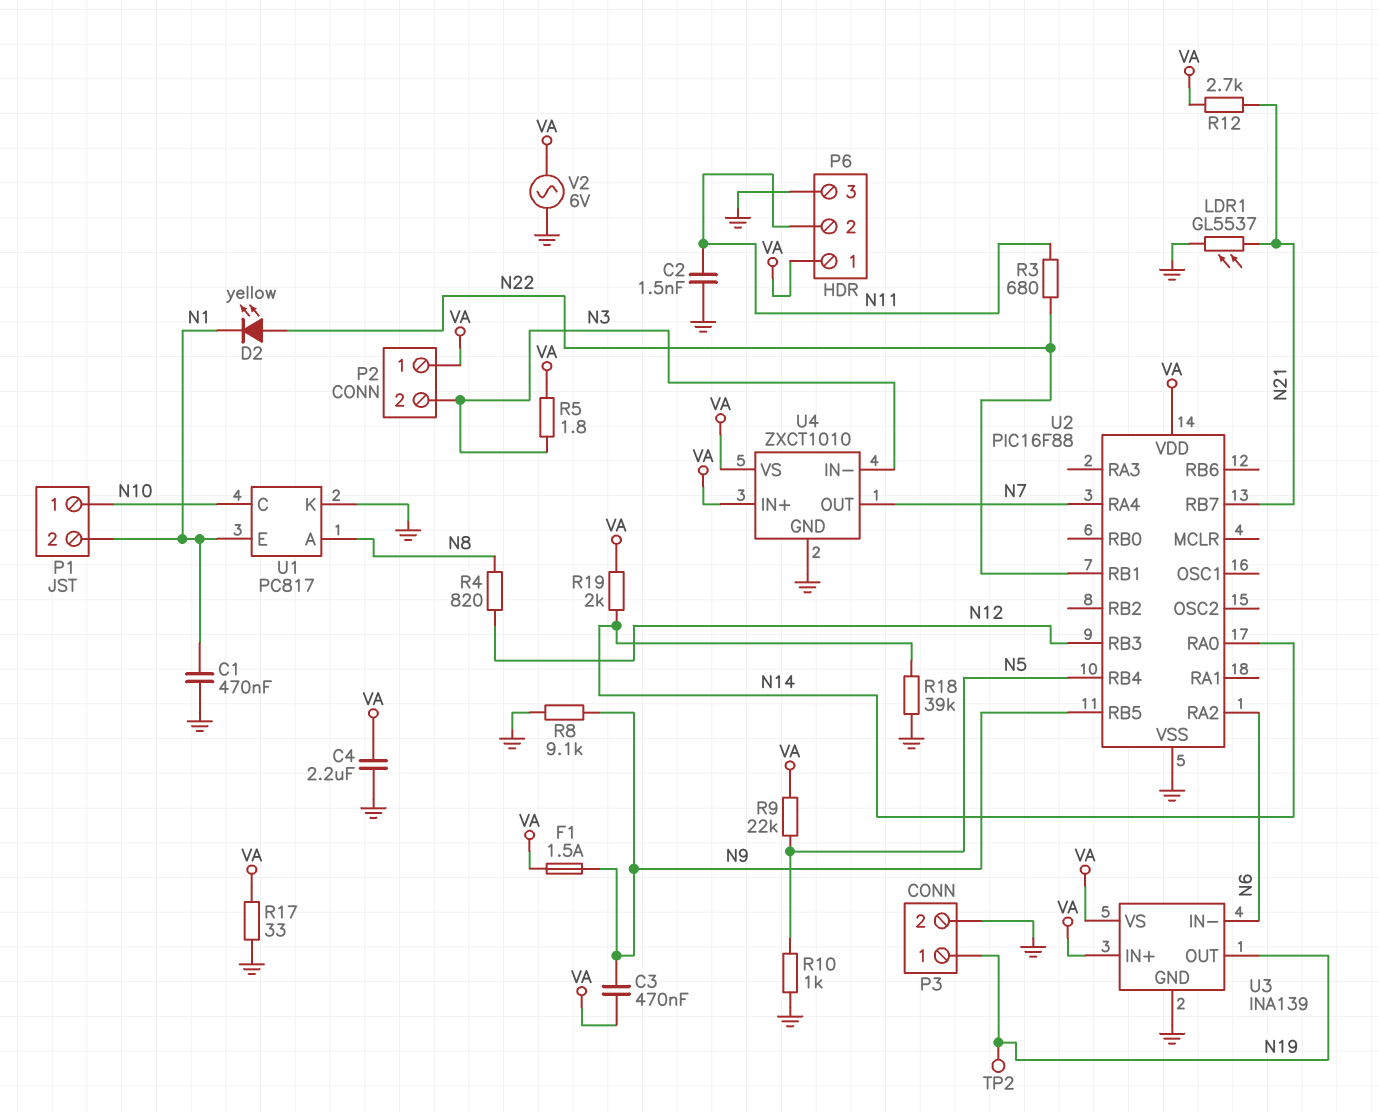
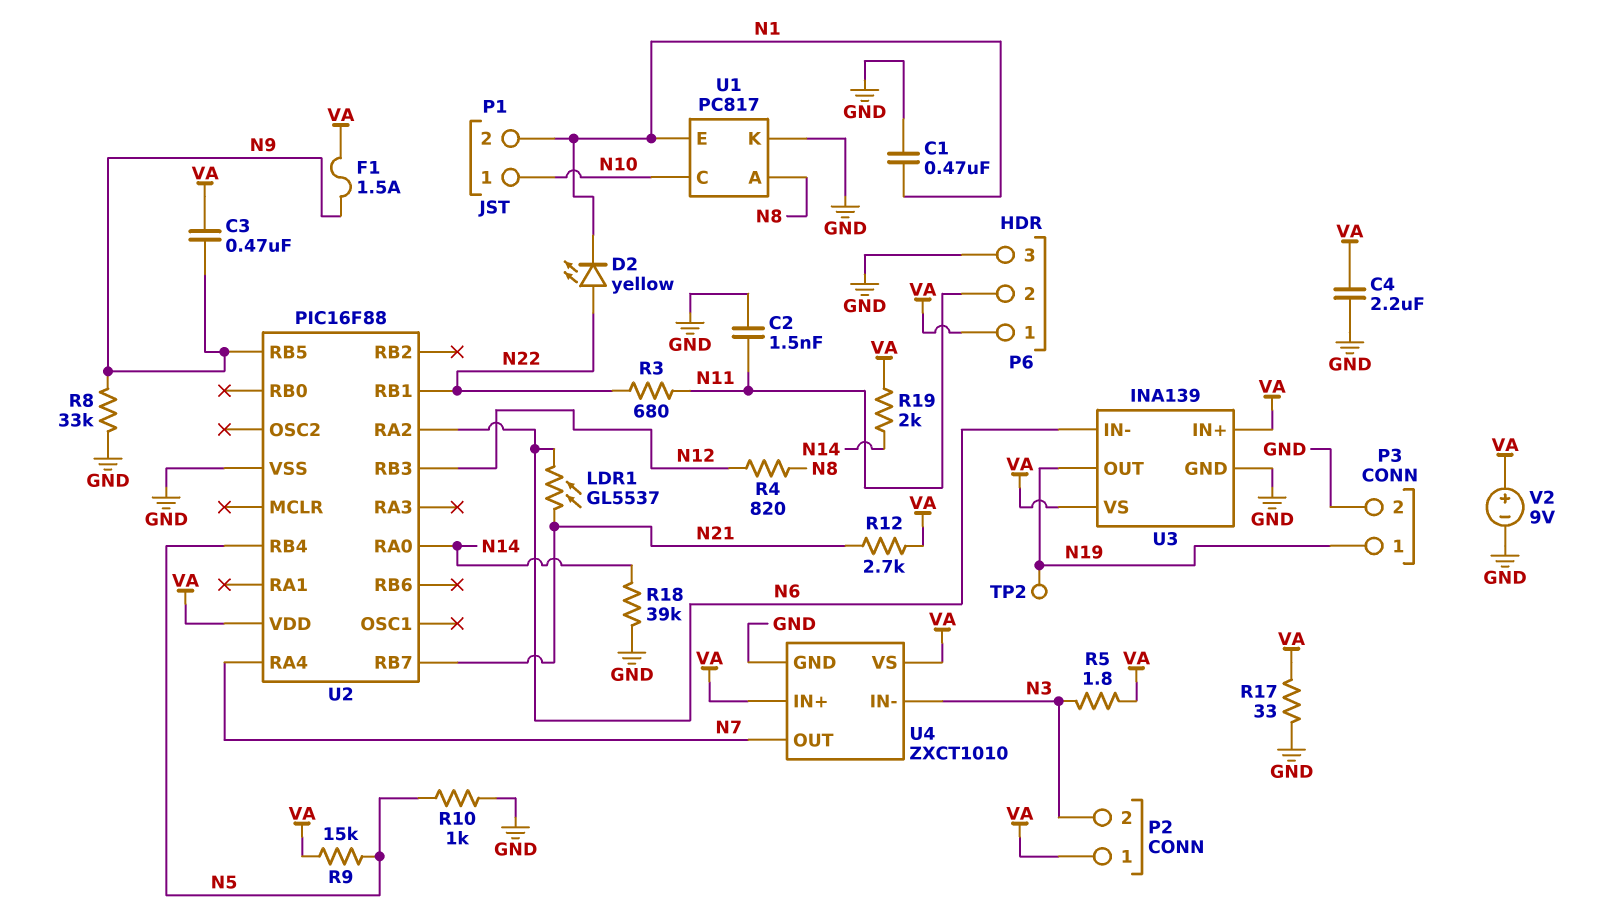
LDR1: GL5537 (GND, N21) -> GL5537 (N6, N21)
R8: 9.1k (GND, N9) -> 33k (GND, N9)
R9: 22k (N5, VA) -> 15k (N5, VA)
V2: AC 6V (GND, VA) -> 9V (plus VA, minus GND)

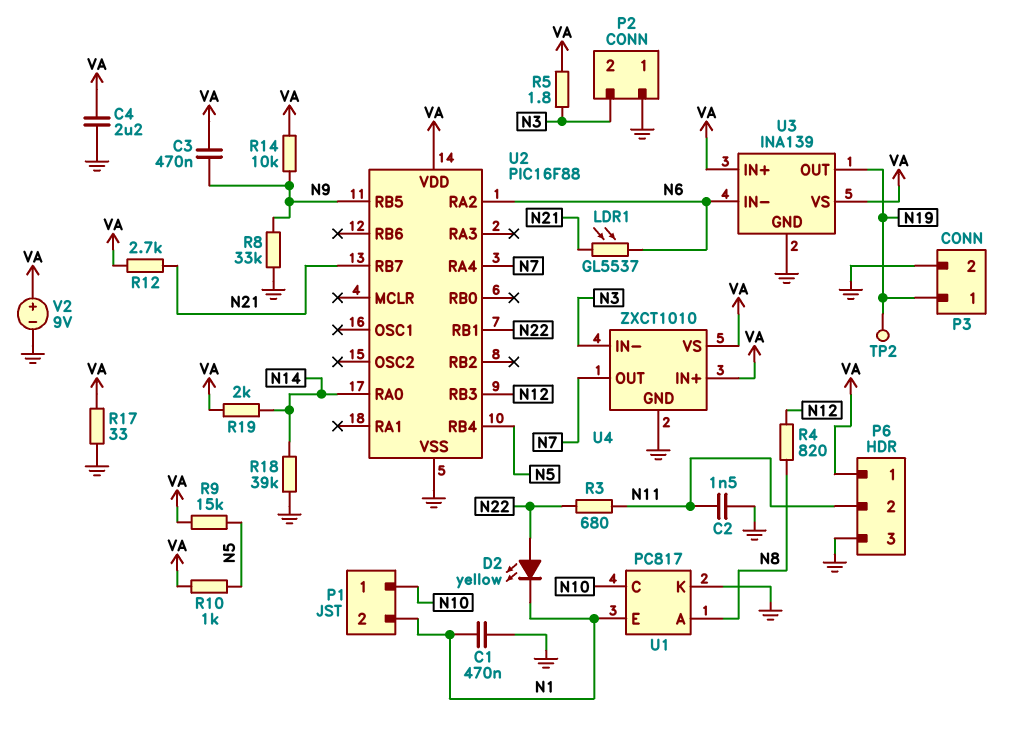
F1: 1.5A (N9, VA) -> none
P2 pin 1: VA -> GND
R10: 1k (GND, N5) -> 1k (N5, VA)
R14: none -> 10k (N9, VA)

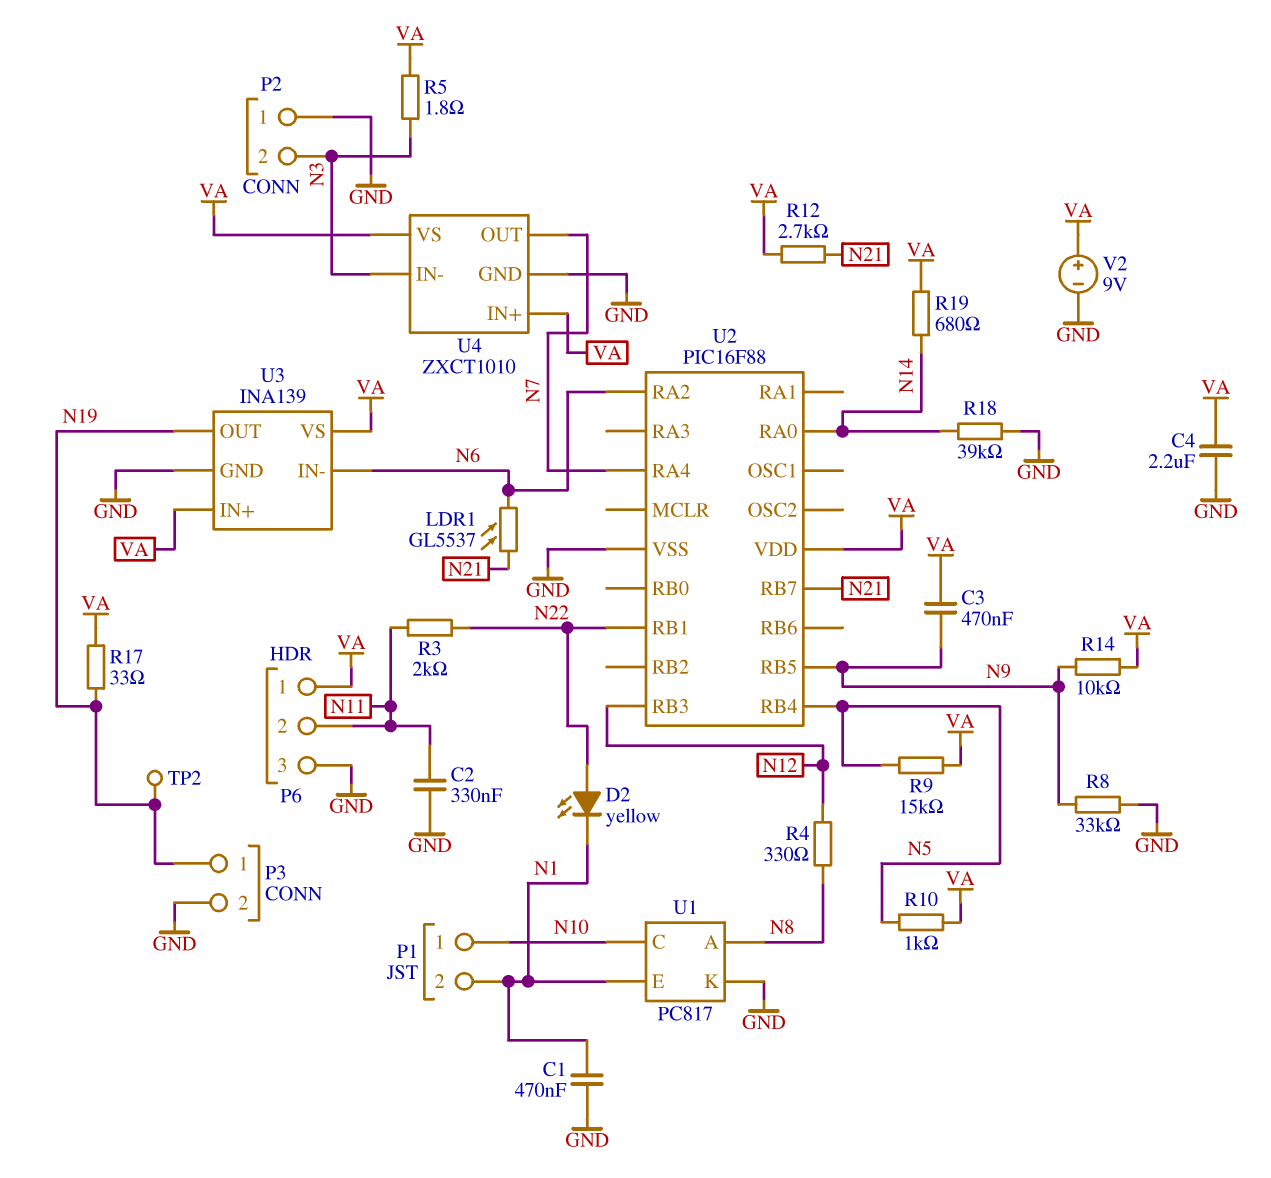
C2: 1.5nF (GND, N11) -> 330nF (GND, N11)
R3: 680 (N11, N22) -> 2k (N11, N22)
R4: 820 (N8, N12) -> 330 (N8, N12)
R17: 33 (GND, VA) -> 33 (N19, VA)
R19: 2k (N14, VA) -> 680 (N14, VA)

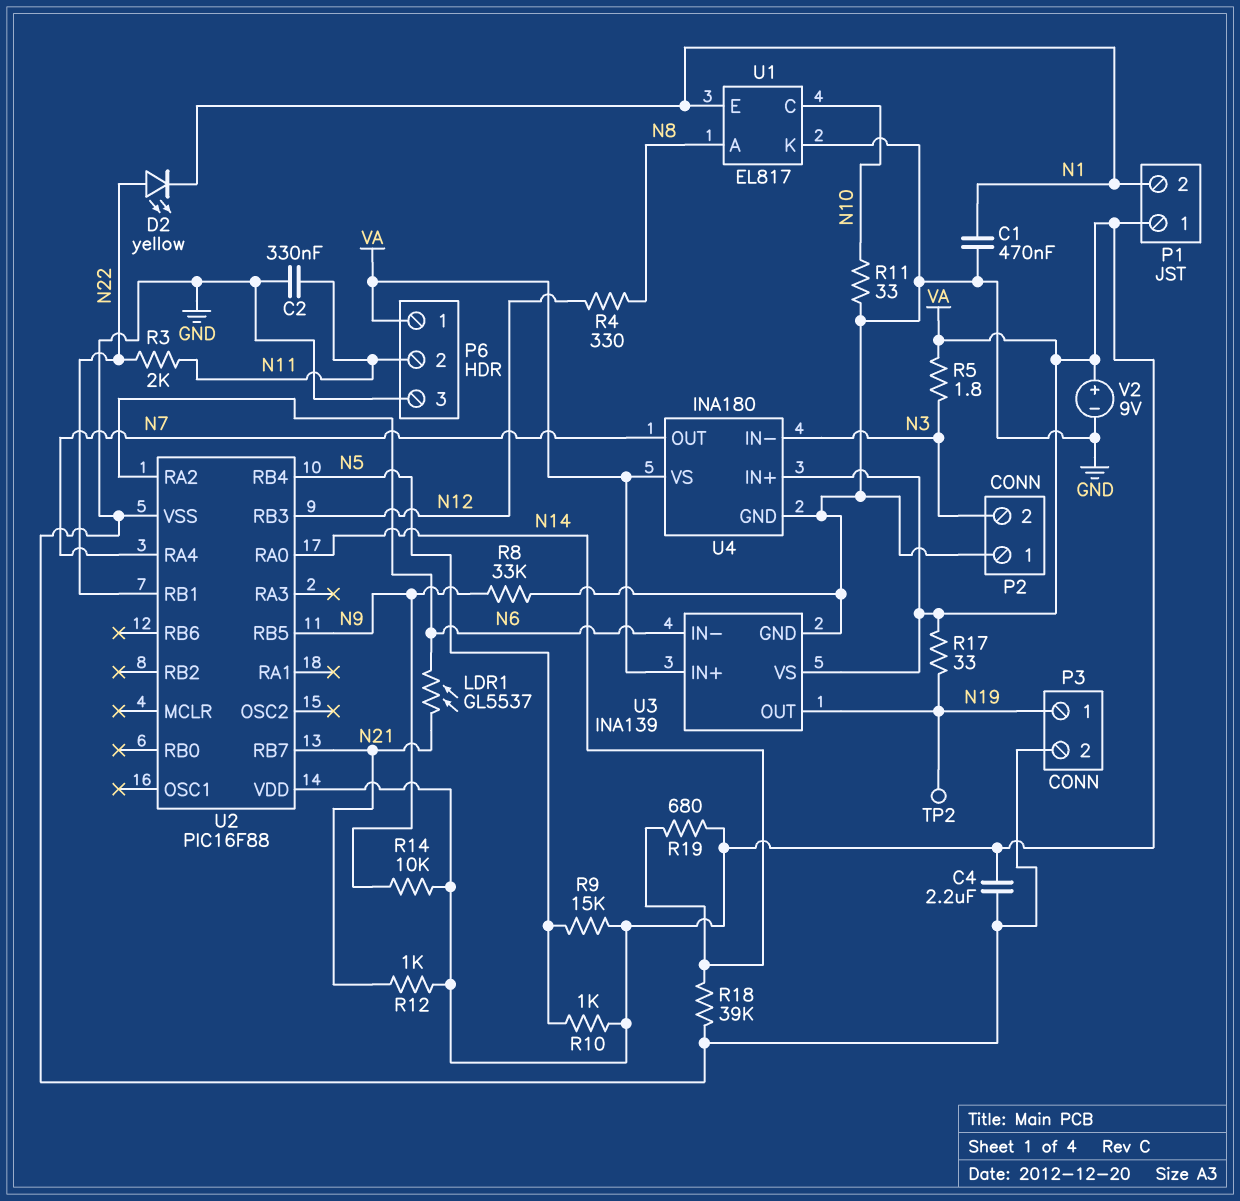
C3: 470nF (N9, VA) -> none
P1 pin 1: N10 -> VA
R11: none -> 33 (GND, N10)
R12: 2.7k (N21, VA) -> 1k (N21, VA)
U1: PC817 -> EL817
U4: ZXCT1010 -> INA180

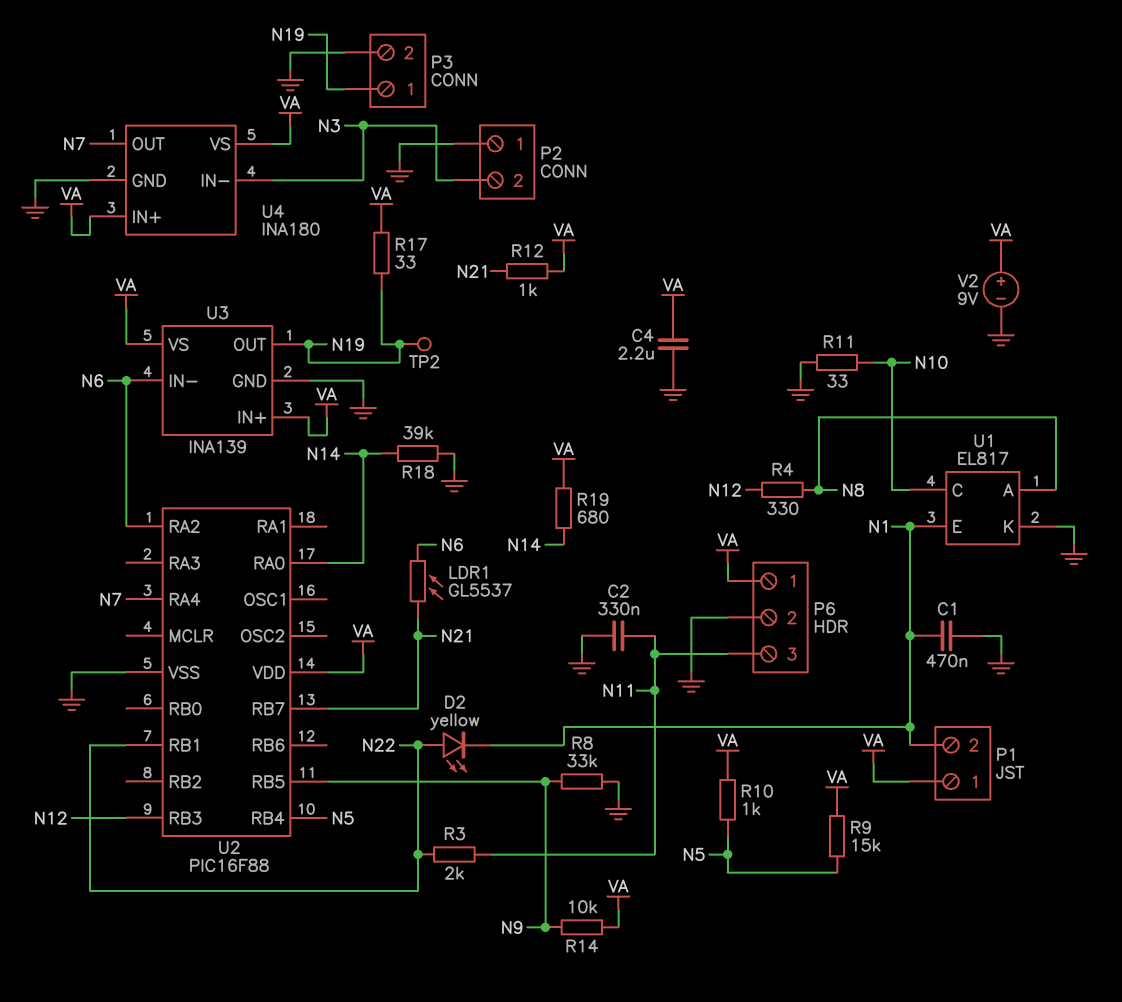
P6 pin 2: N11 -> GND
P6 pin 3: GND -> N11
R5: 1.8 (N3, VA) -> none

